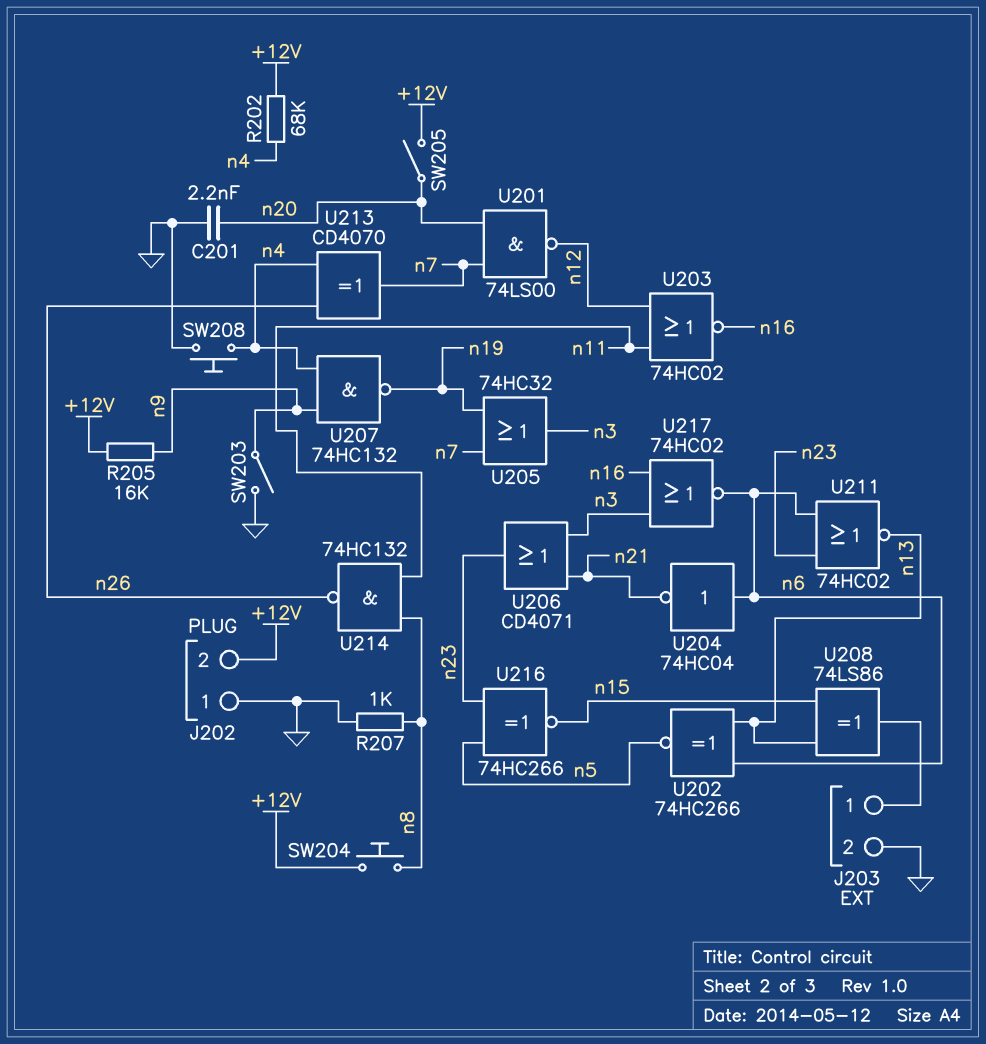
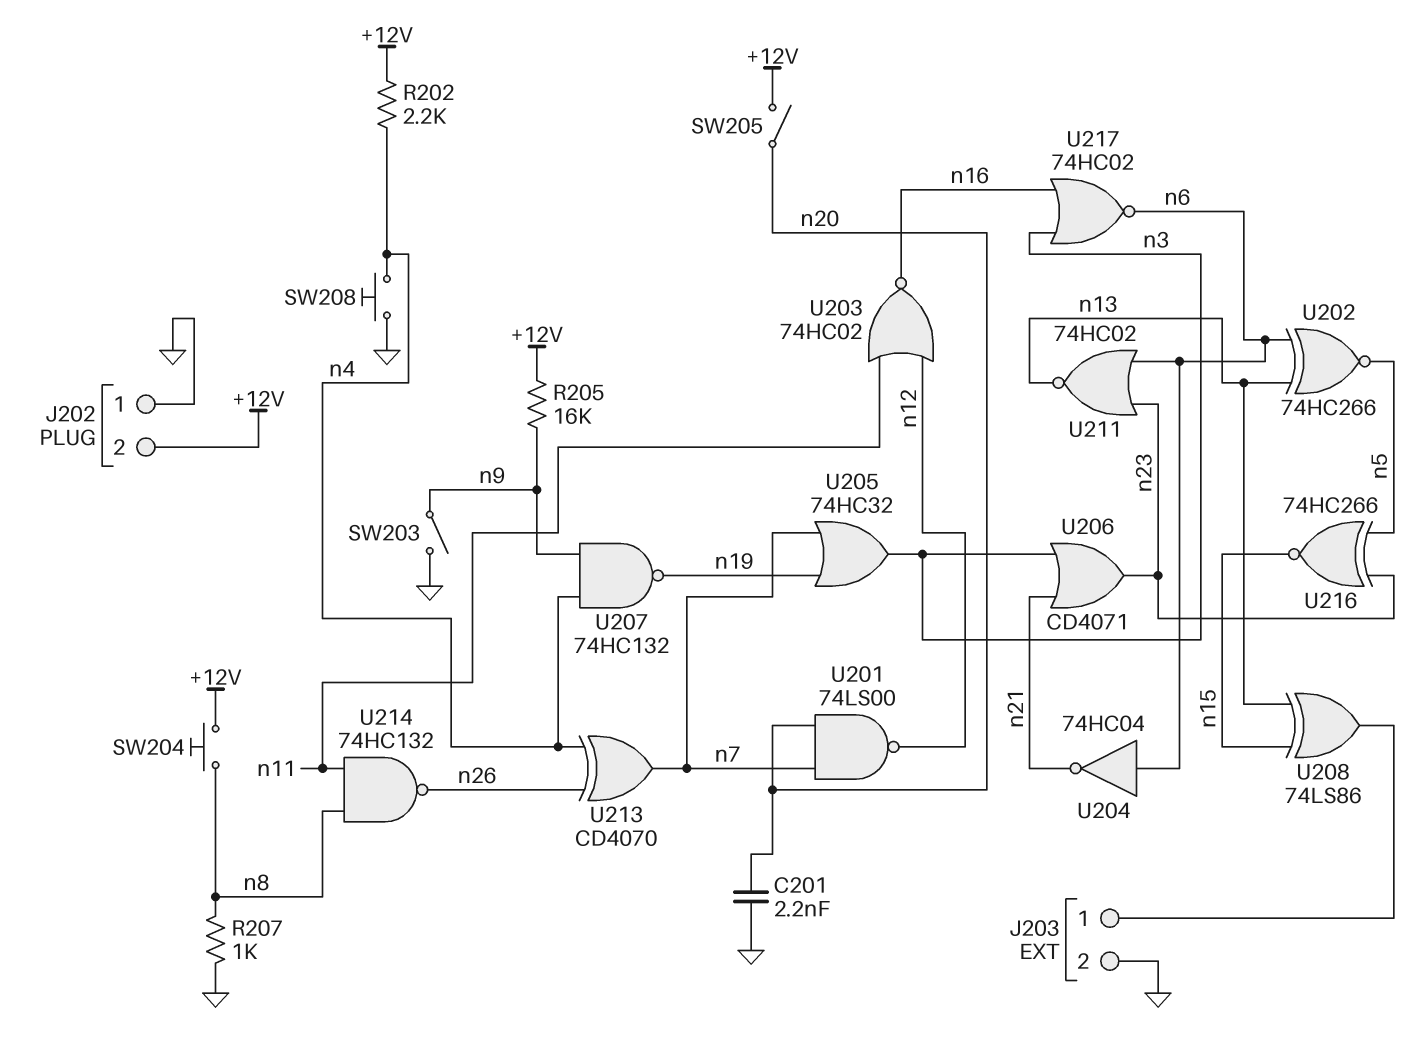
R202: 68k (+12V, n4) -> 2.2k (+12V, n4)

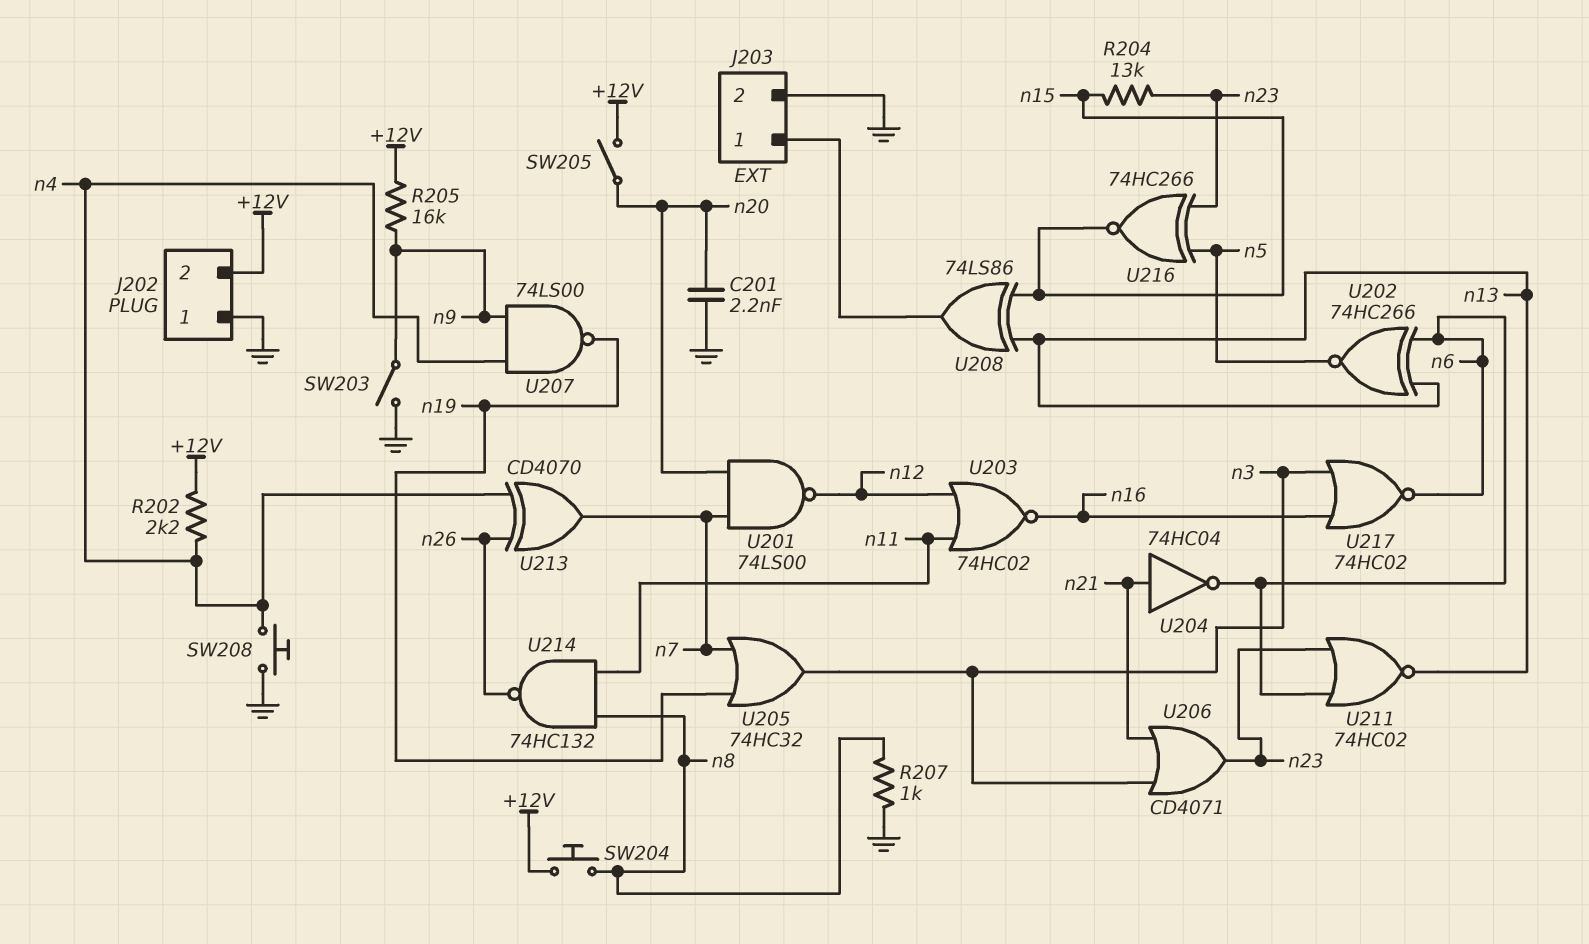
R204: none -> 13k (n15, n23)
U204: NOT 74HC04 (in n6, out n21) -> NOT 74HC04 (in n21, out n6)
U207: NAND 74HC132 (in n4, in n9, out n19) -> NAND 74LS00 (in n4, in n9, out n19)

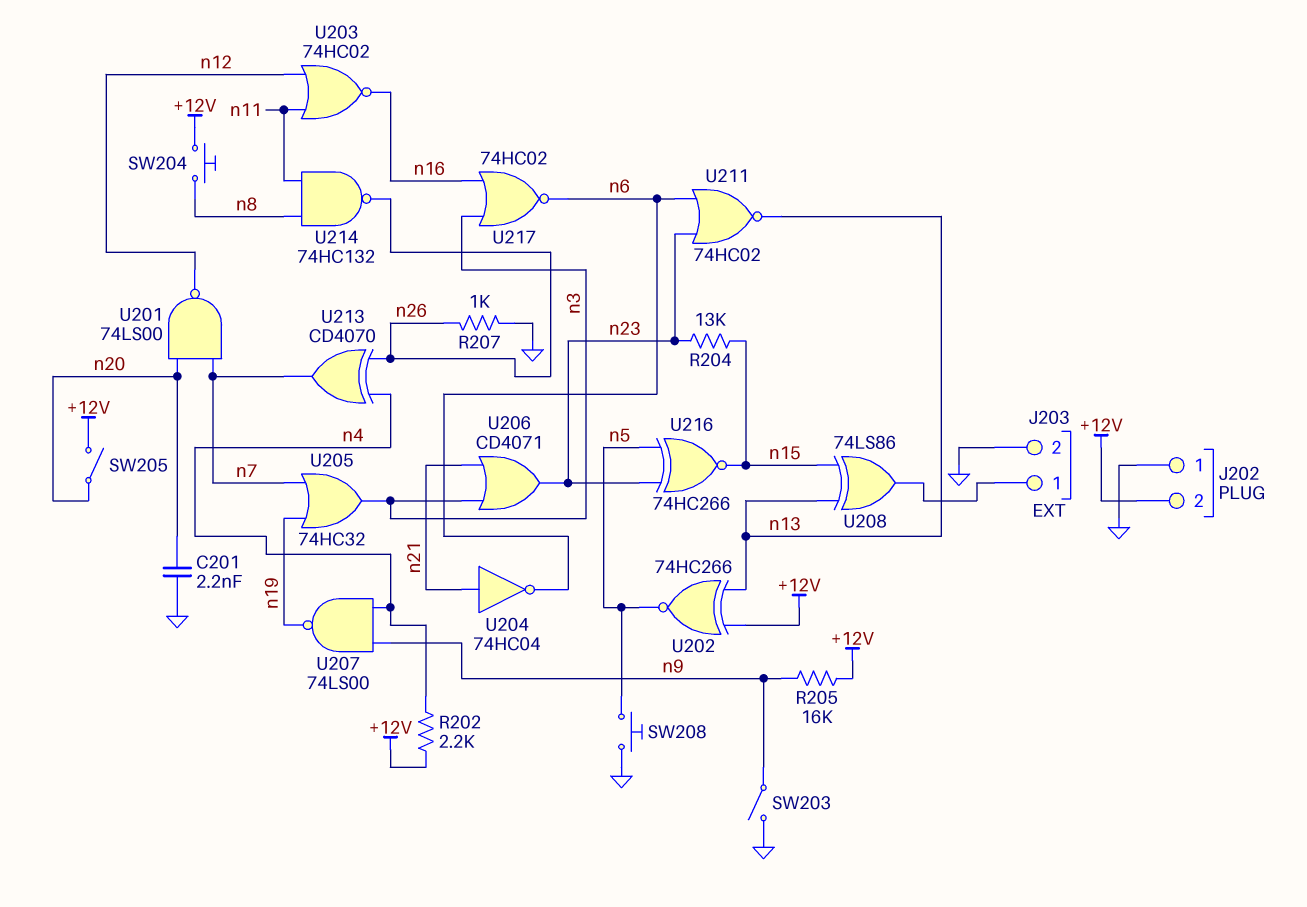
R207: 1k (GND, n8) -> 1k (GND, n26)
SW208: button (GND, n4) -> button (GND, n5)
U202: XNOR 74HC266 (in n6, in n13, out n5) -> XNOR 74HC266 (in +12V, in n13, out n5)

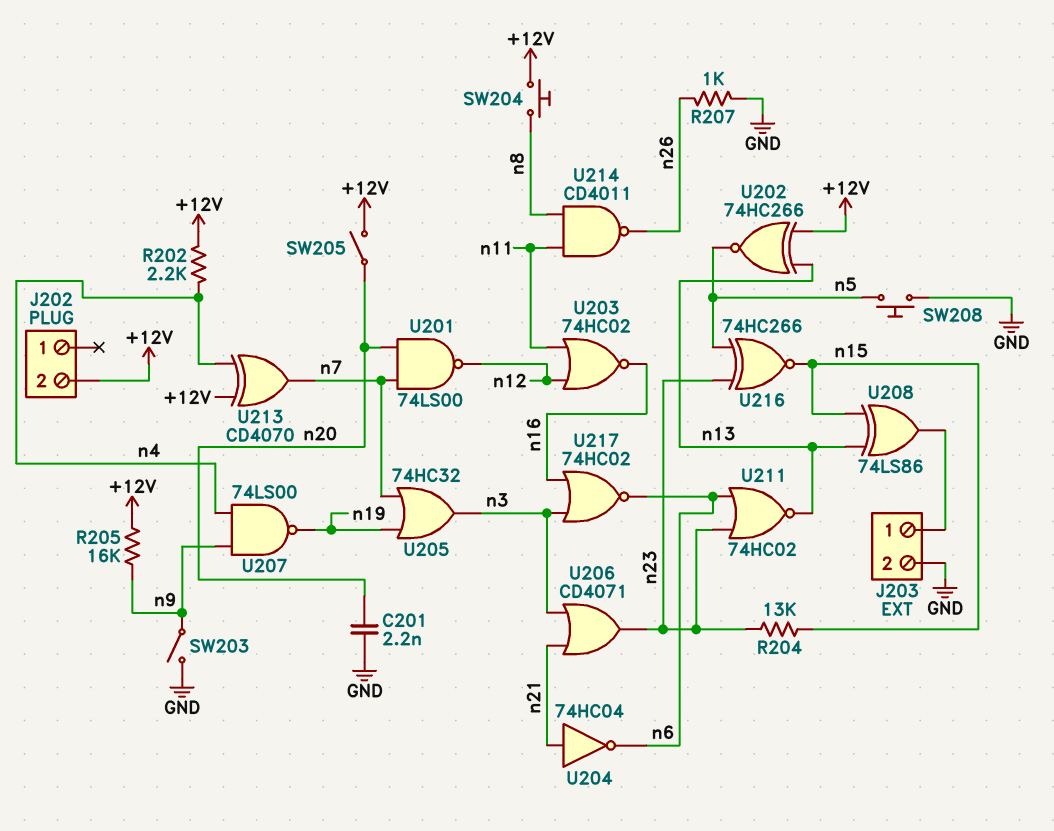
J202 pin 1: GND -> none
U213: XOR CD4070 (in n4, in n26, out n7) -> XOR CD4070 (in +12V, in n4, out n7)
U214: NAND 74HC132 (in n8, in n11, out n26) -> NAND CD4011 (in n8, in n11, out n26)

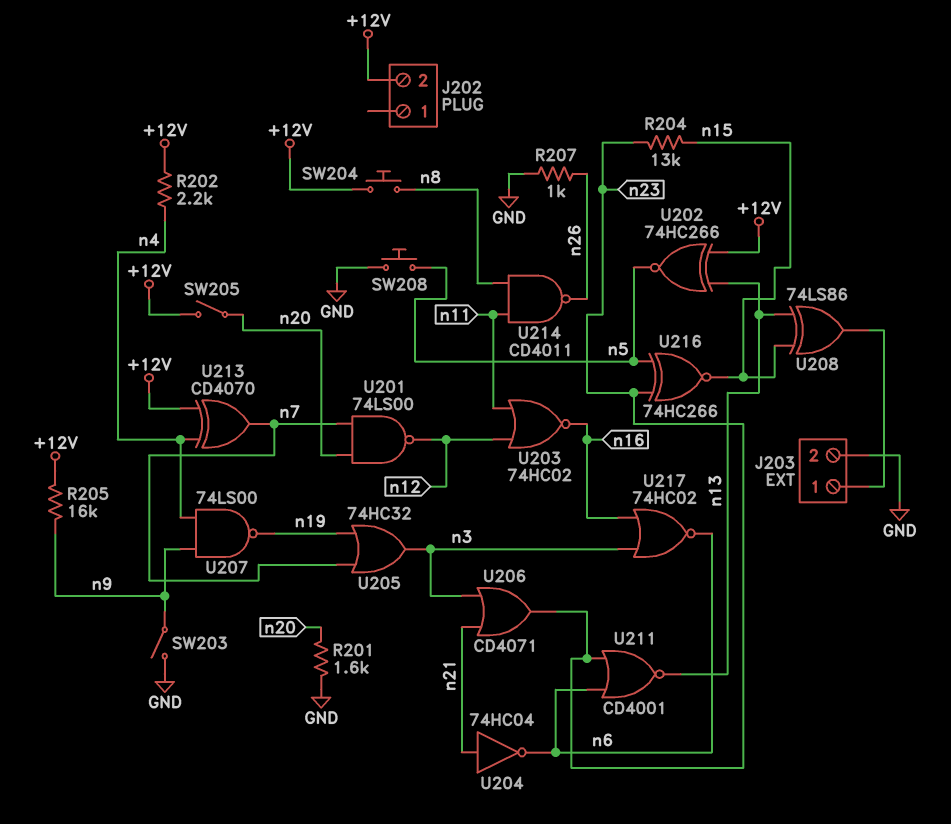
C201: 2.2nF (GND, n20) -> none
R201: none -> 1.6k (GND, n20)
U211: NOR 74HC02 (in n6, in n23, out n13) -> NOR CD4001 (in n6, in n23, out n13)

